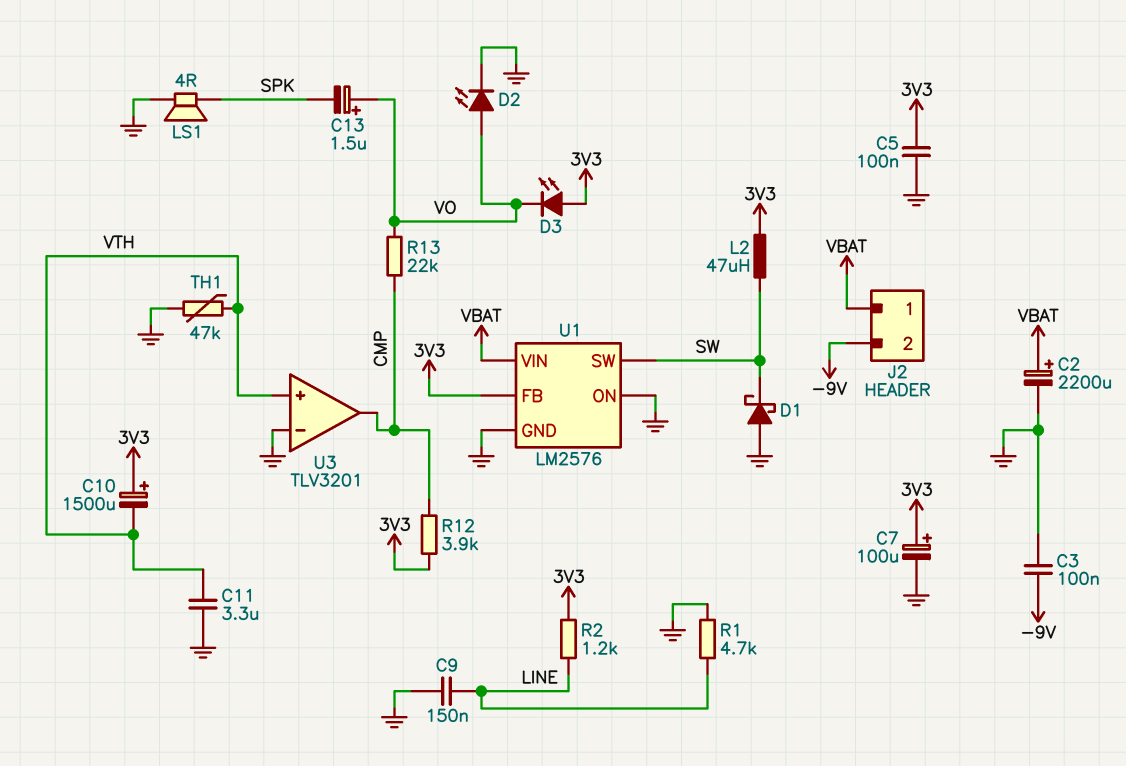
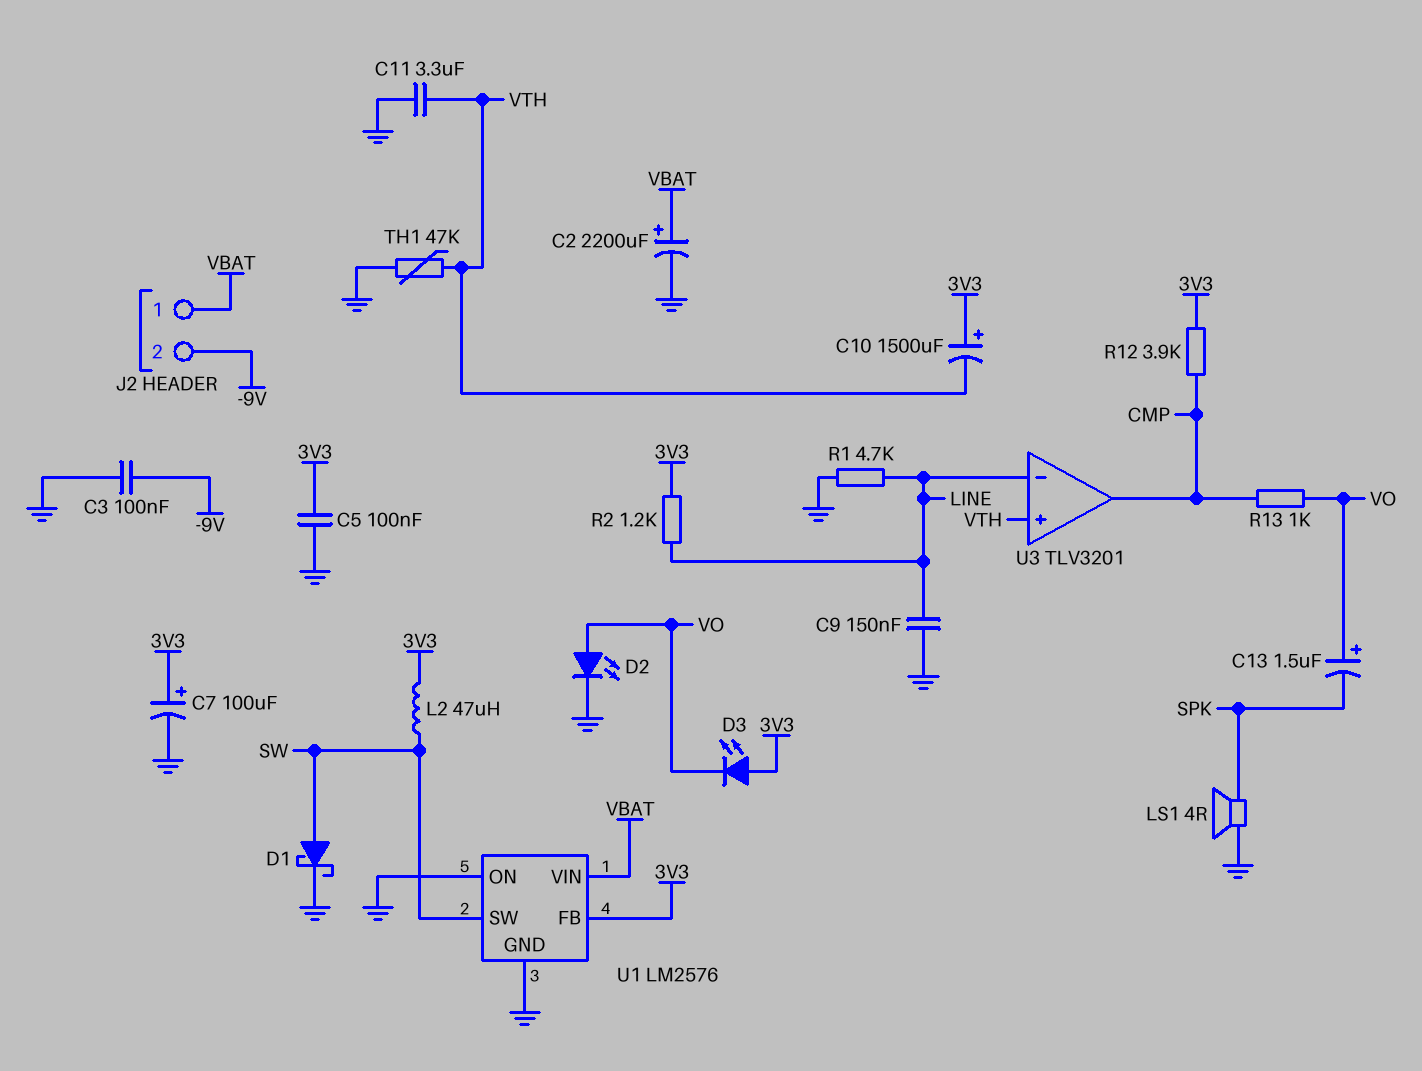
D1: schottky (A GND, K SW) -> schottky (A SW, K GND)
R13: 22k (CMP, VO) -> 1k (CMP, VO)
U3 pin in-: GND -> LINE

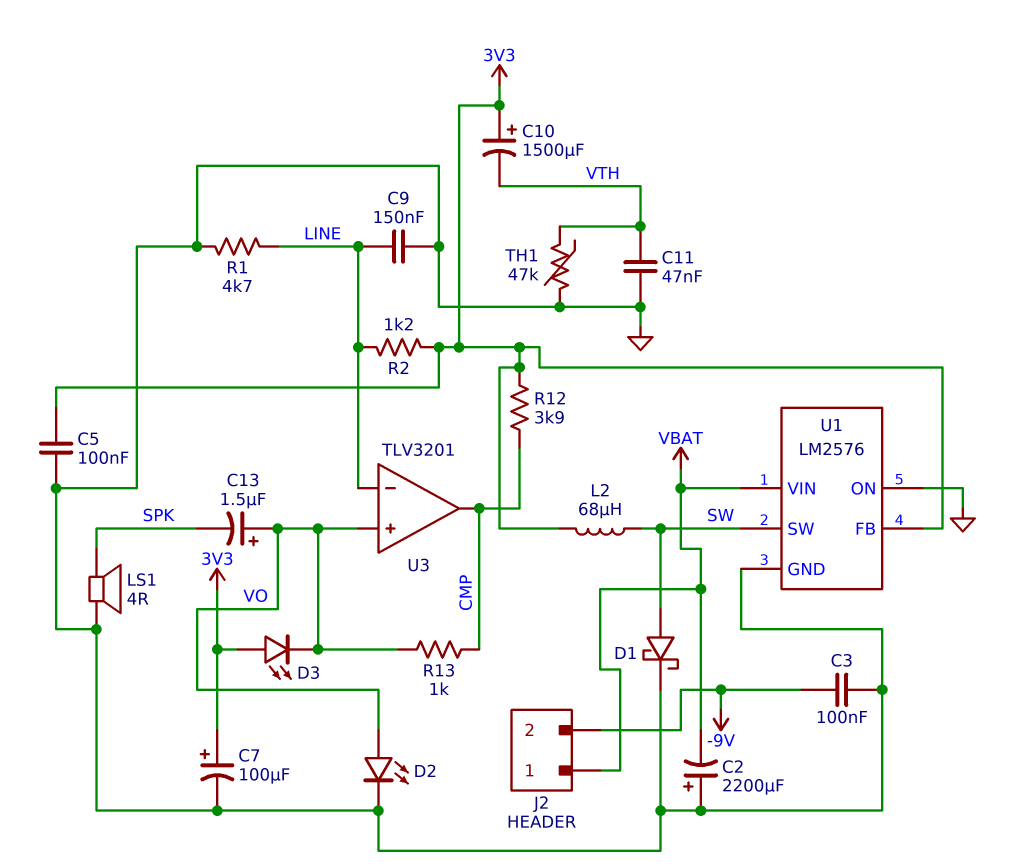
C2: 2200uF (plus VBAT, minus GND) -> 2200uF (plus GND, minus VBAT)
C11: 3.3uF (GND, VTH) -> 47nF (GND, VTH)
L2: 47uH (3V3, SW) -> 68uH (3V3, SW)
U3 pin in+: VTH -> VO

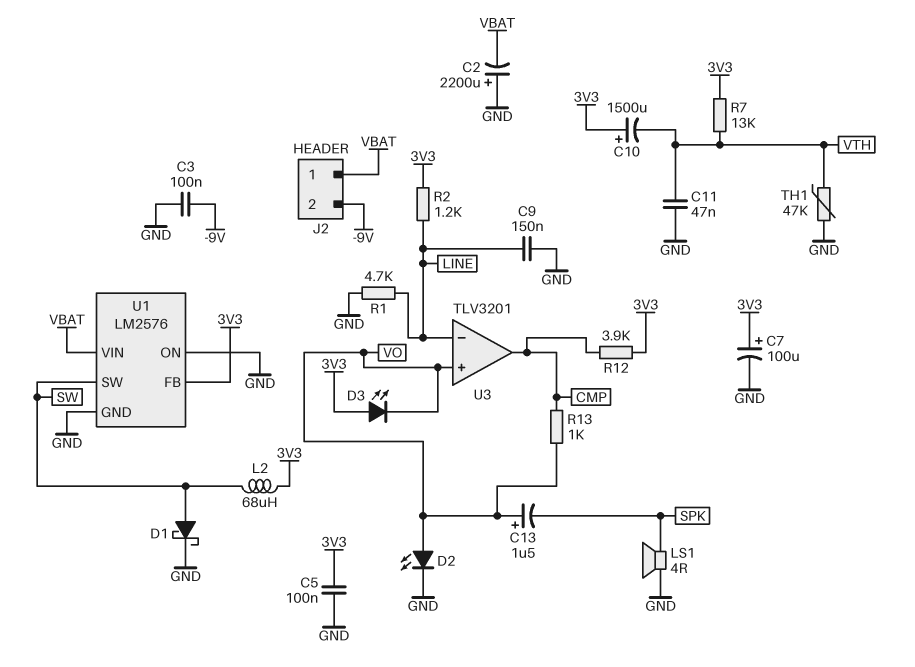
R7: none -> 13k (3V3, VTH)

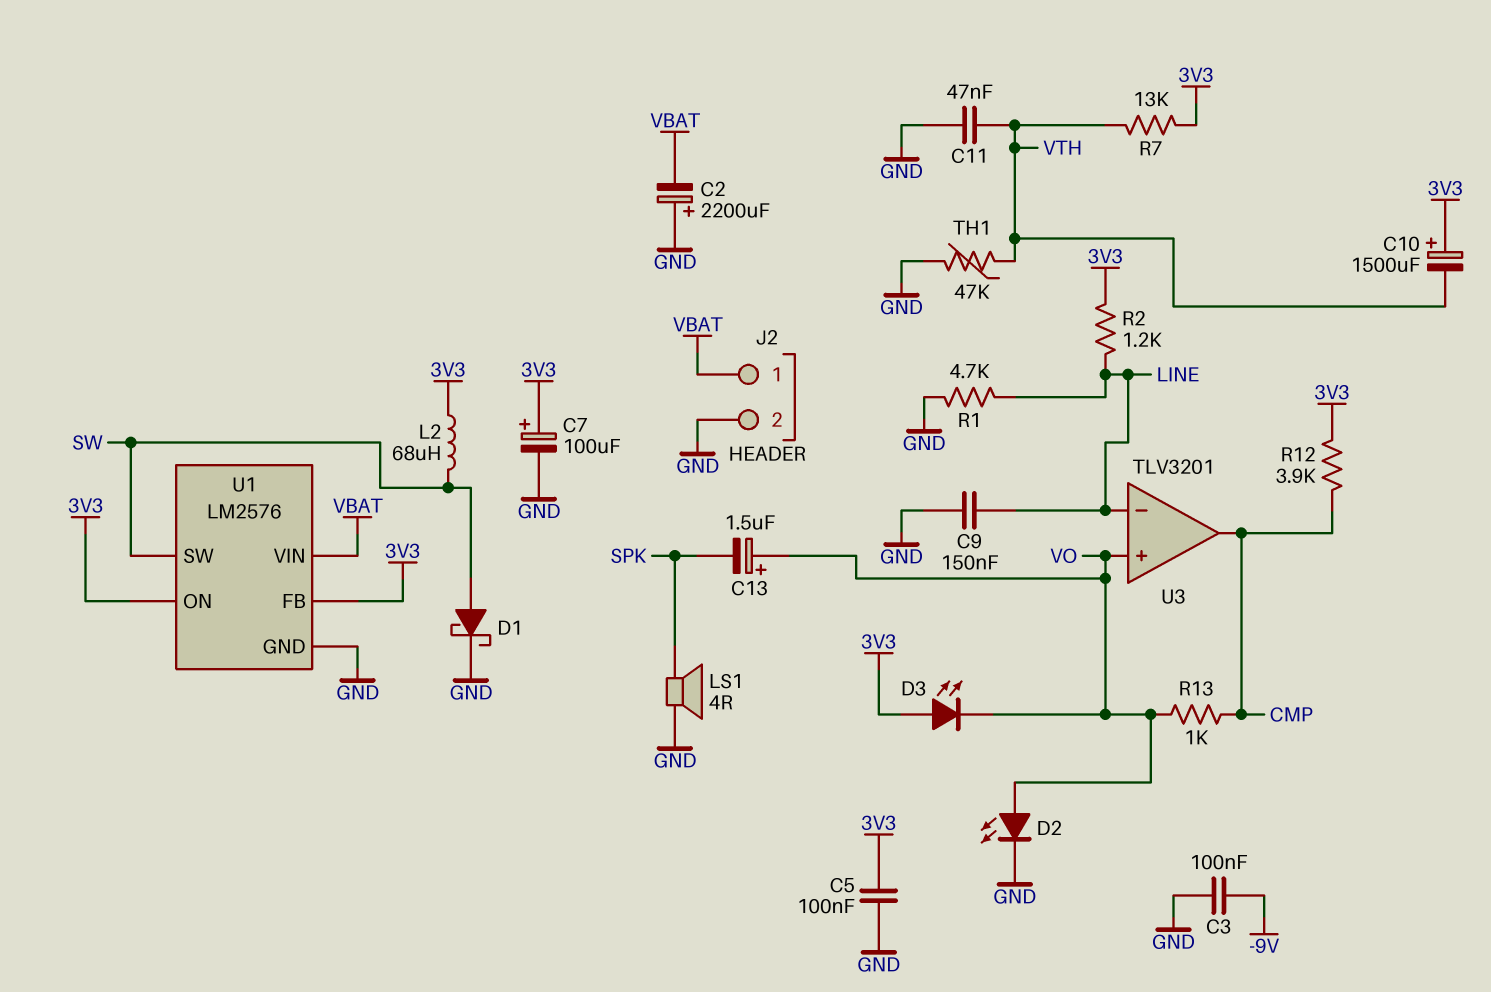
J2 pin 2: -9V -> GND
U1 pin ON: GND -> 3V3

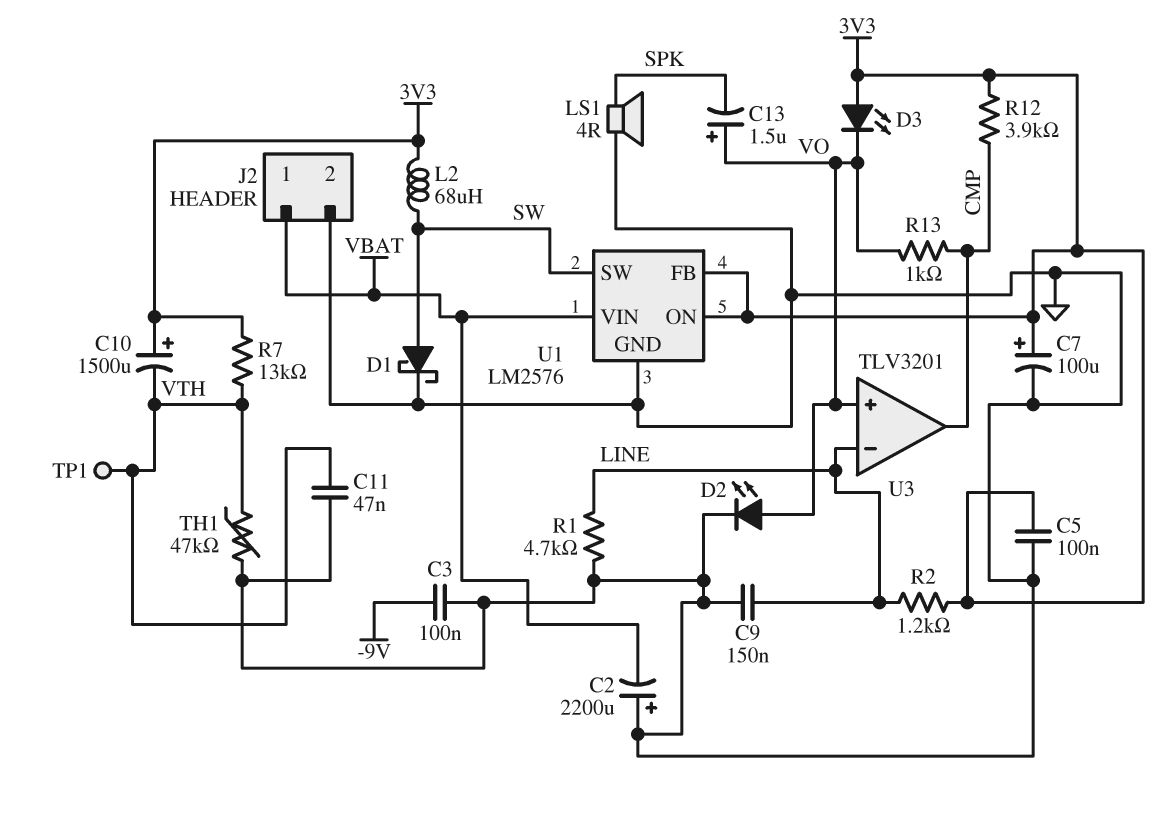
TP1: none -> test point (VTH)

